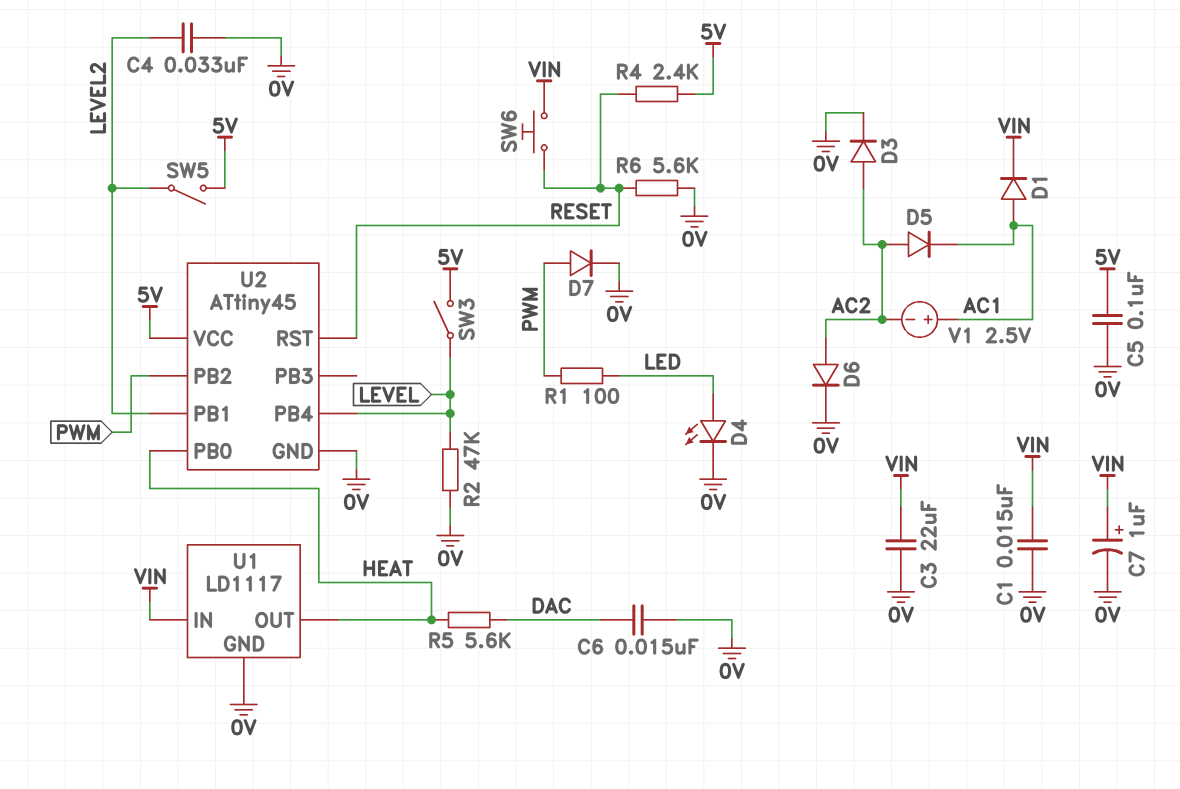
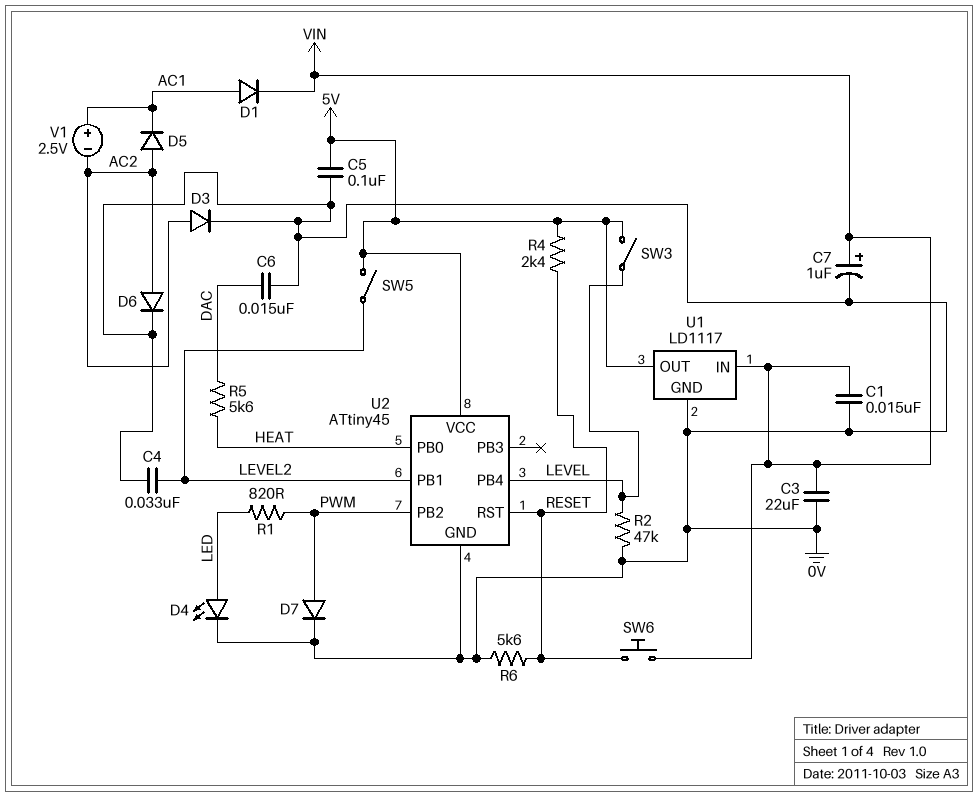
R1: 100 (LED, PWM) -> 820 (LED, PWM)
U1 pin OUT: HEAT -> 5V

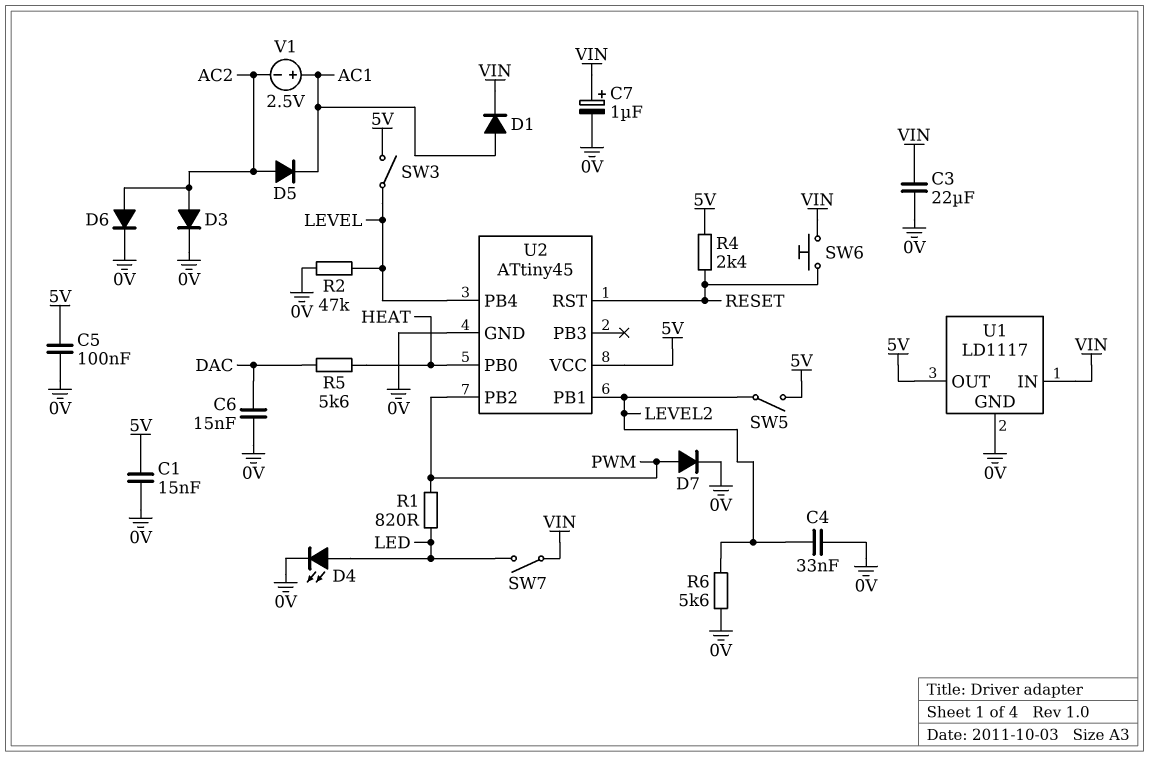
C1: 15nF (0V, VIN) -> 15nF (0V, 5V)
R6: 5.6k (0V, RESET) -> 5.6k (0V, LEVEL2)
SW7: none -> switch (LED, VIN)

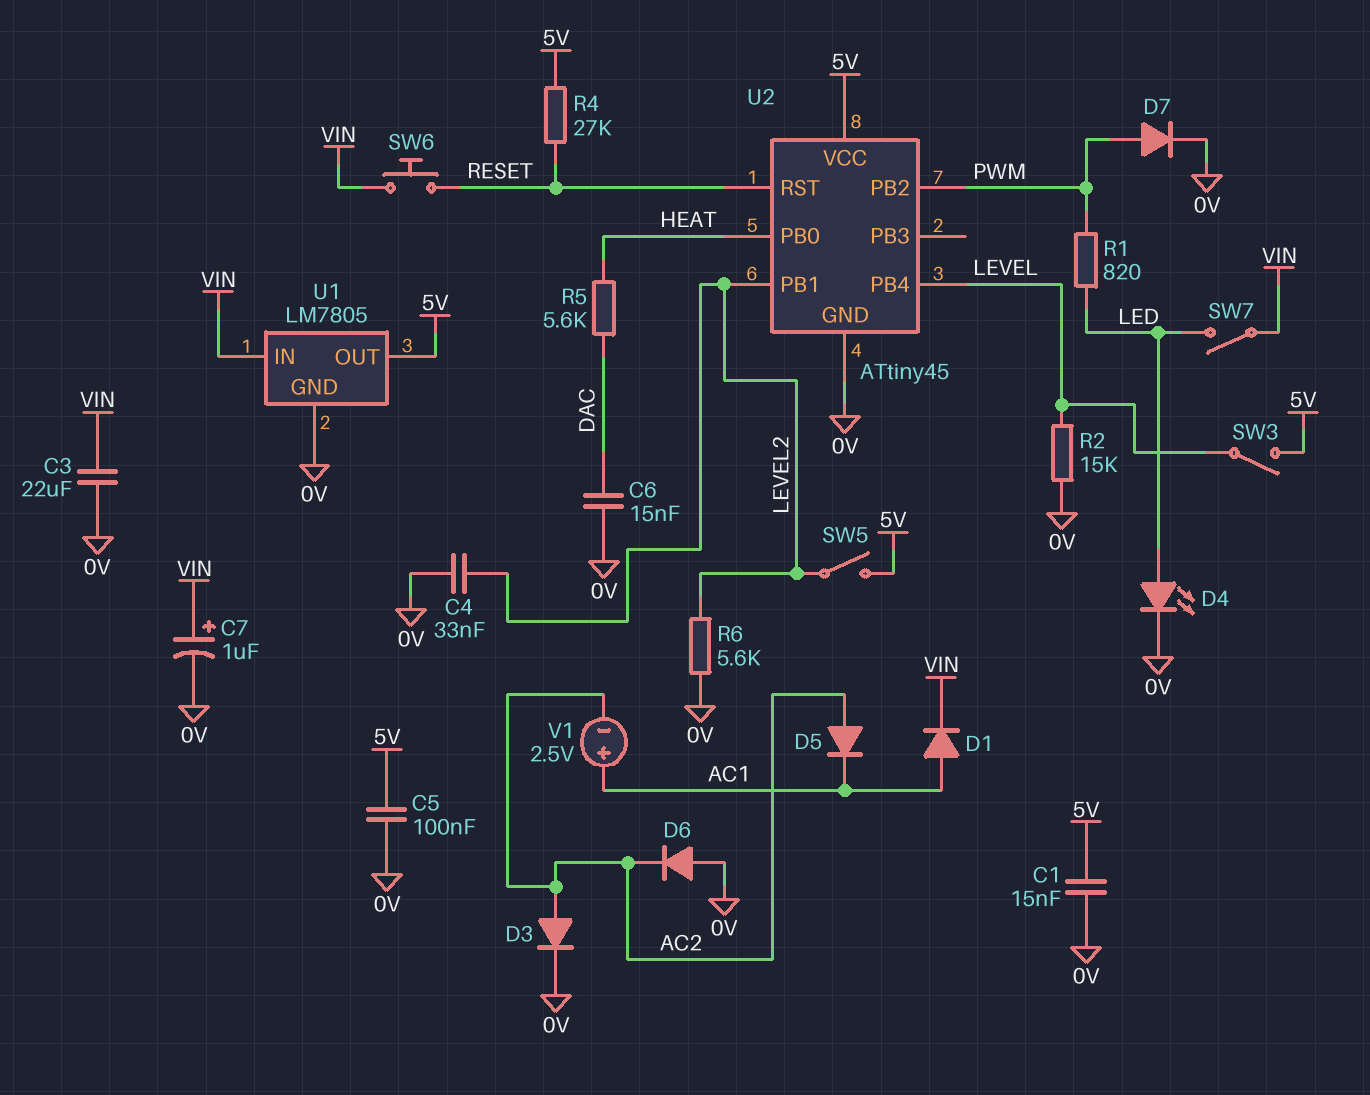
D6: diode (A AC2, K 0V) -> diode (A 0V, K AC2)
R2: 47k (0V, LEVEL) -> 15k (0V, LEVEL)
R4: 2.4k (5V, RESET) -> 27k (5V, RESET)
U1: LD1117 -> LM7805

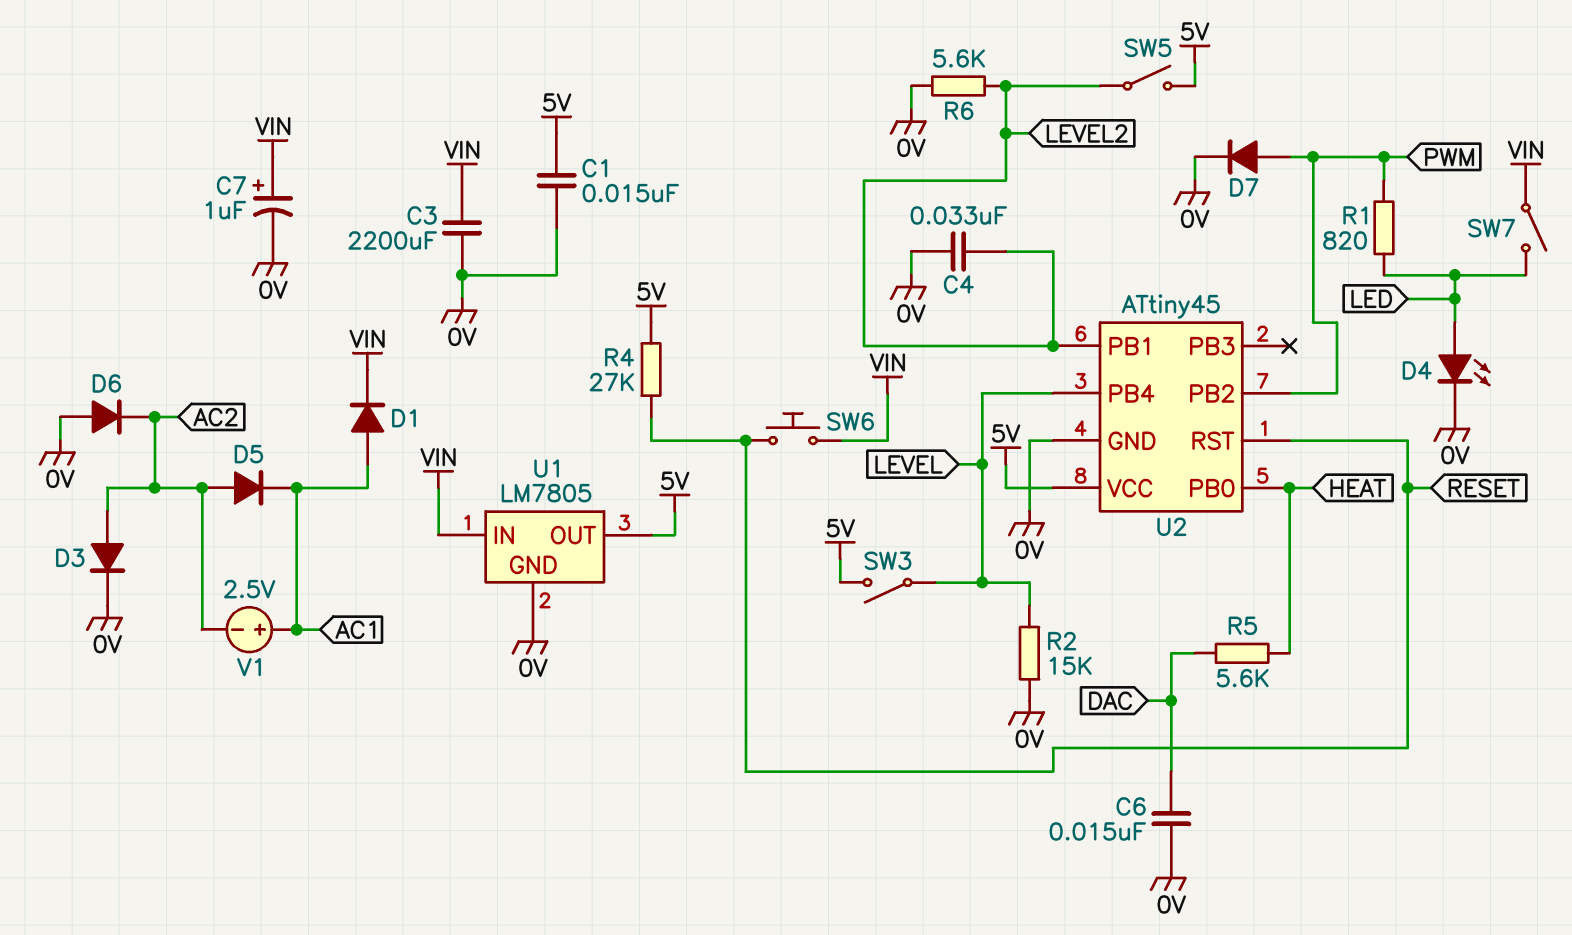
C3: 22uF (0V, VIN) -> 2200uF (0V, VIN)
C5: 100nF (0V, 5V) -> none

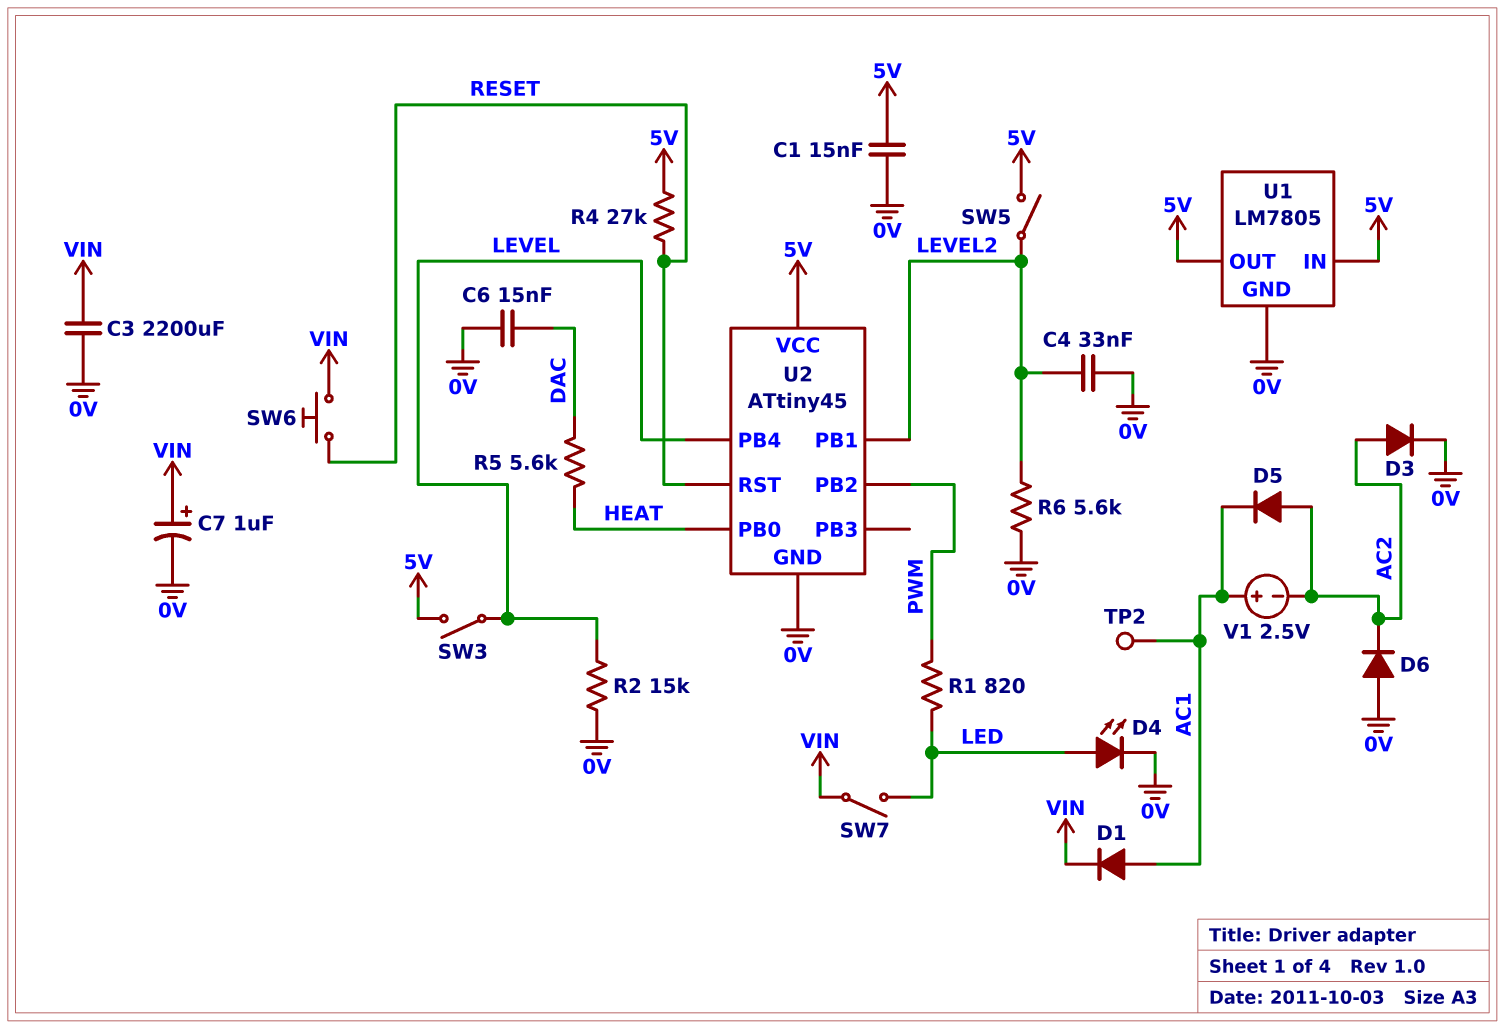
D7: diode (A PWM, K 0V) -> none
TP2: none -> test point (AC1)
U1 pin IN: VIN -> 5V

